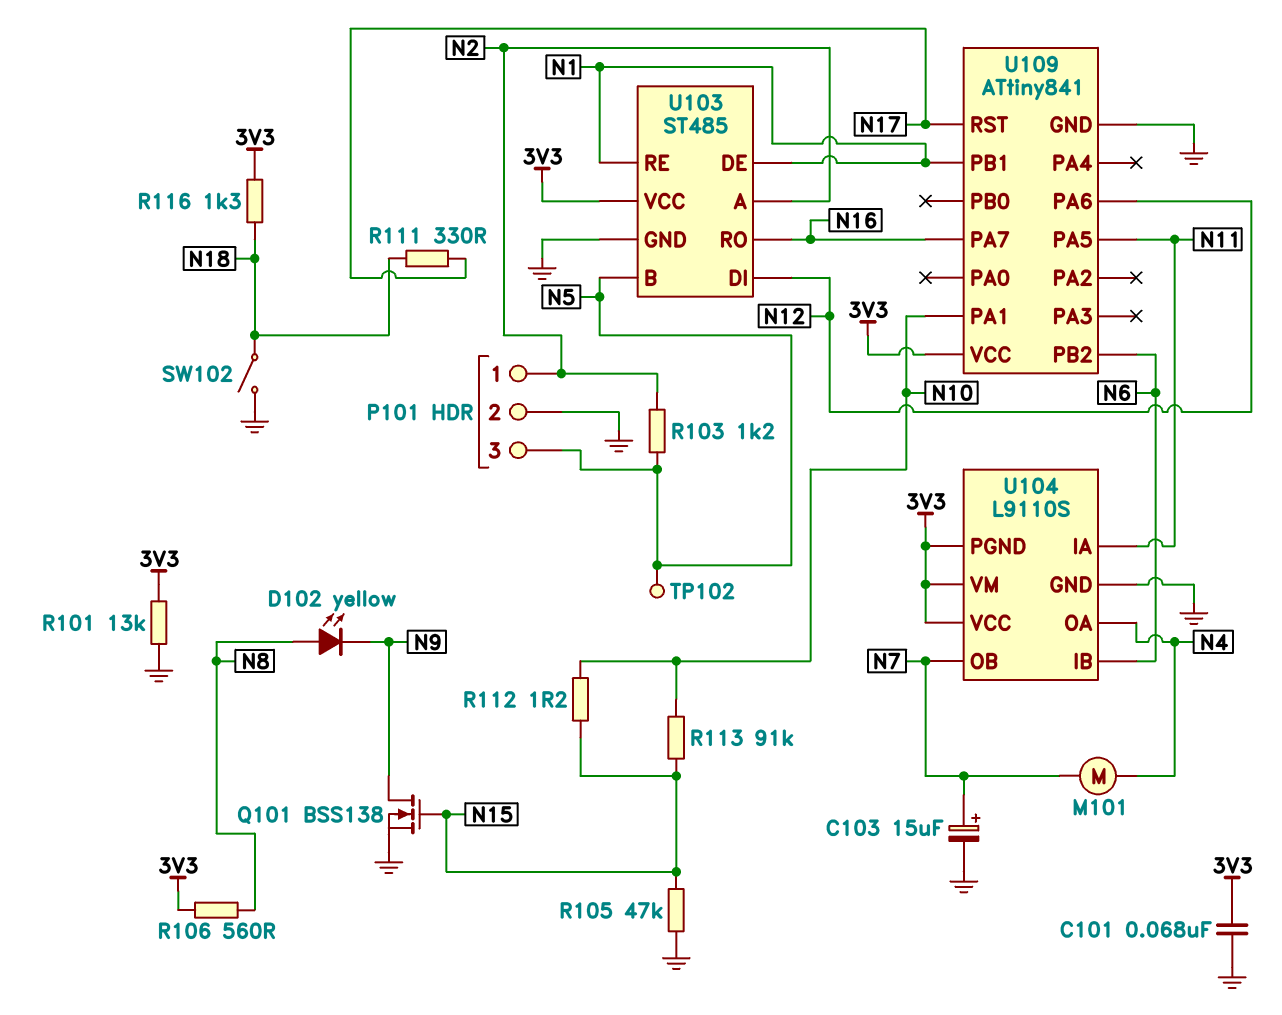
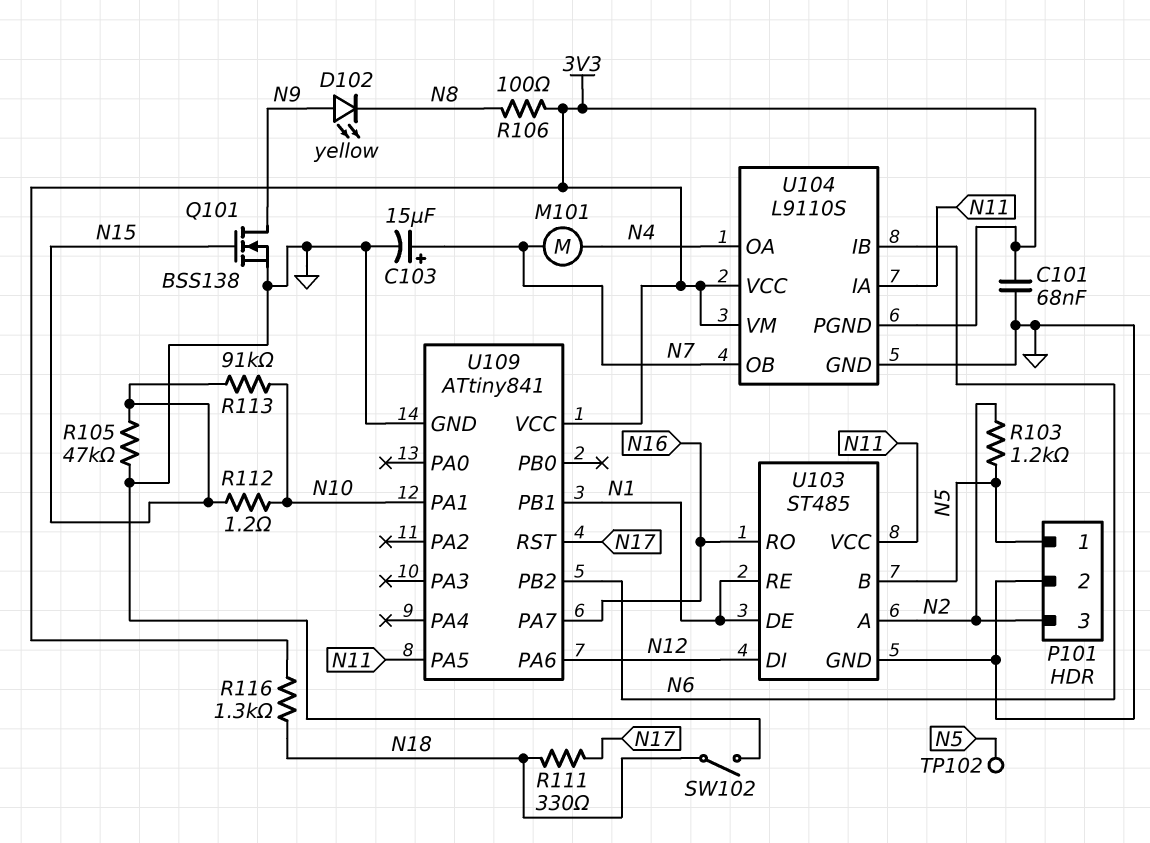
D102: LED yellow (A N8, K N9) -> LED yellow (A N9, K N8)
P101 pin 1: N2 -> N5
P101 pin 3: N5 -> N2
R101: 13k (3V3, GND) -> none
R106: 560 (3V3, N8) -> 100 (3V3, N8)
U103 pin VCC: 3V3 -> N11

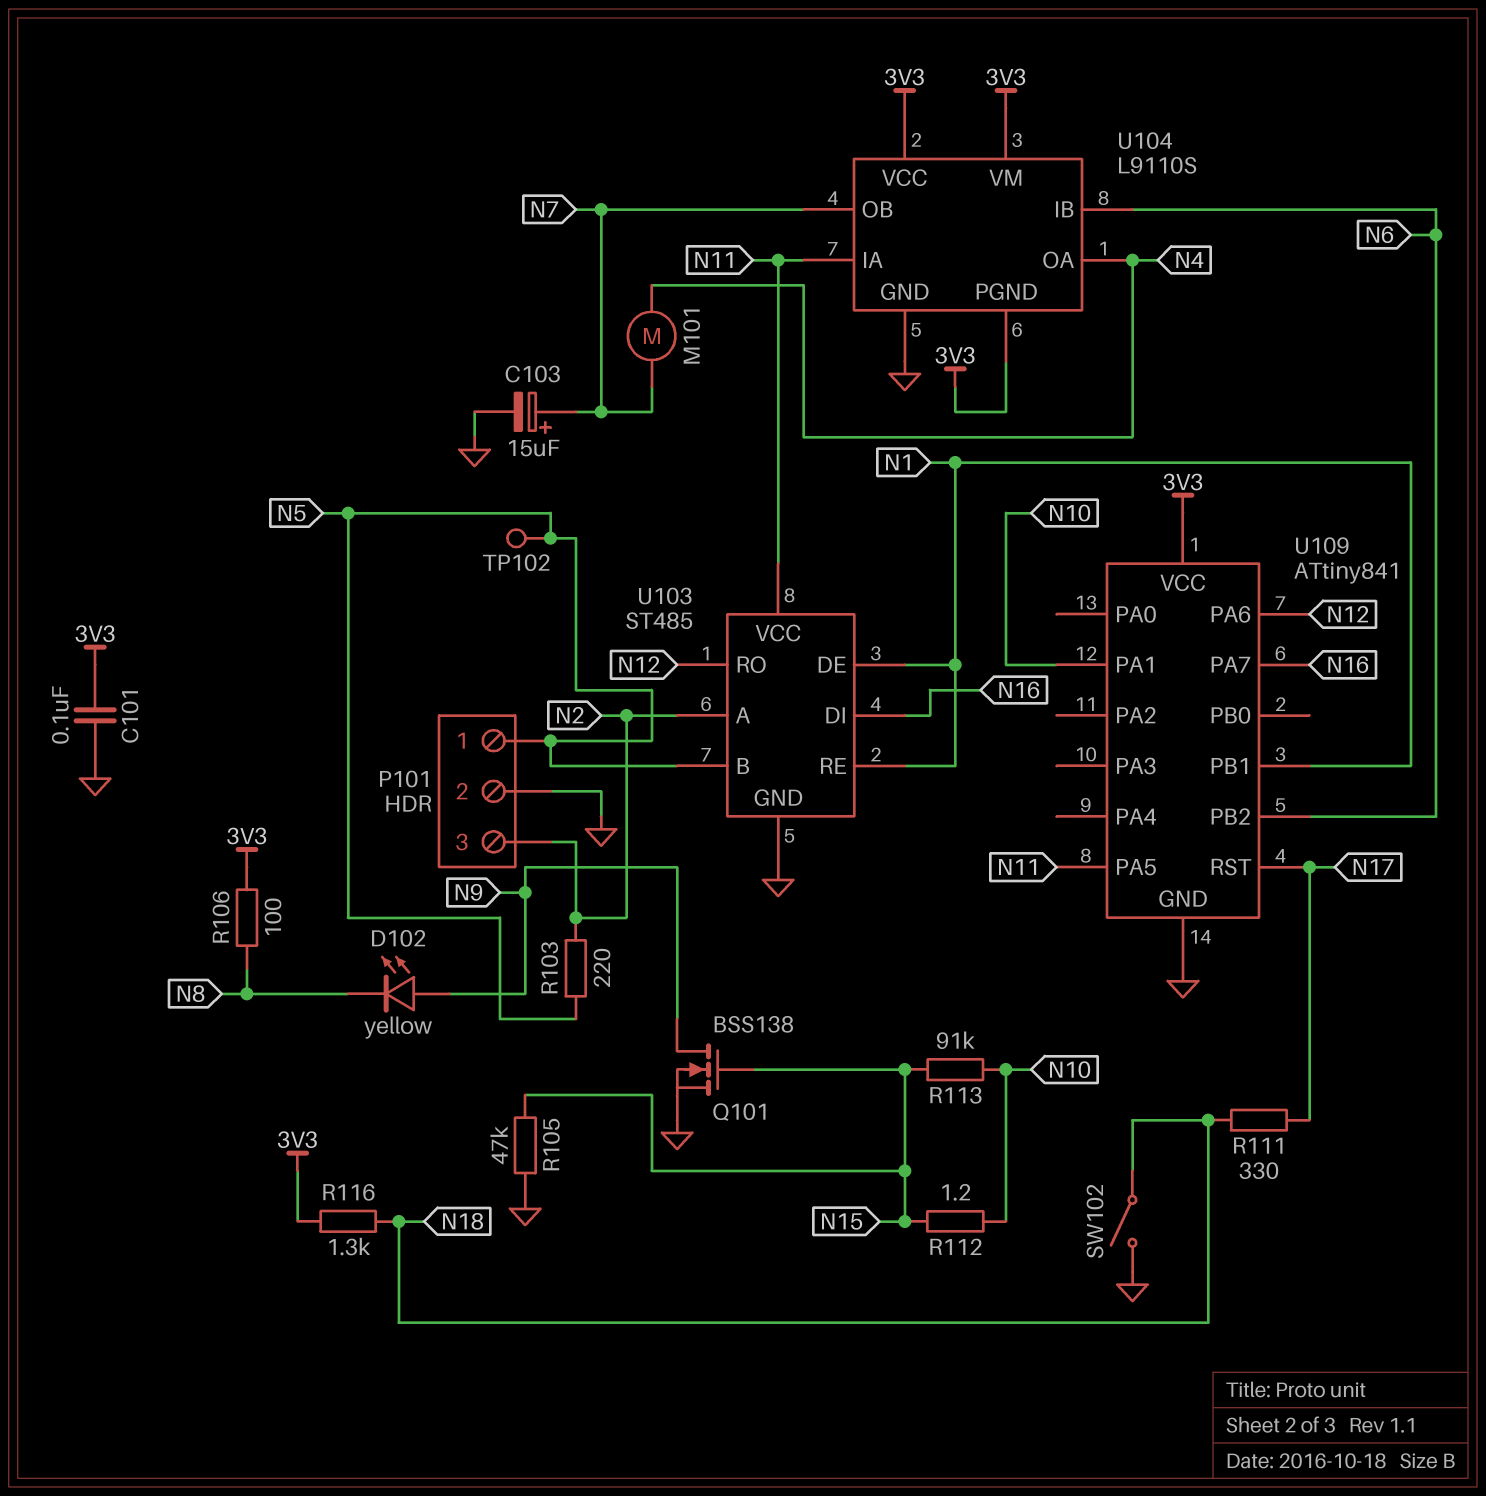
C101: 68nF (3V3, GND) -> 100nF (3V3, GND)
R103: 1.2k (N2, N5) -> 220 (N2, N5)
U103 pin DI: N12 -> N16
U103 pin RO: N16 -> N12

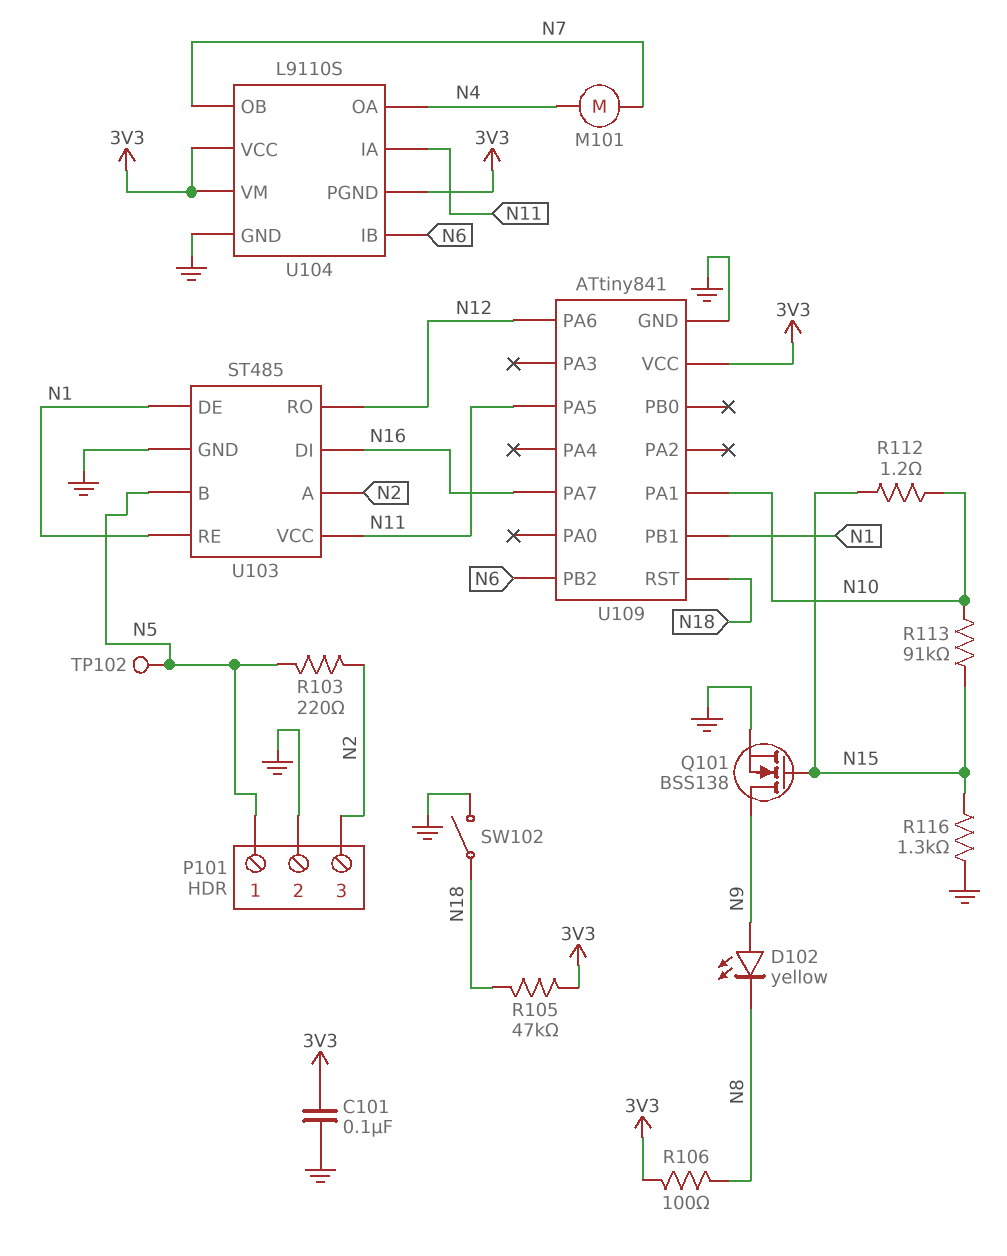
C103: 15uF (plus N7, minus GND) -> none
R105: 47k (GND, N15) -> 47k (3V3, N18)
R111: 330 (N17, N18) -> none
R116: 1.3k (3V3, N18) -> 1.3k (GND, N15)
U109 pin RST: N17 -> N18

